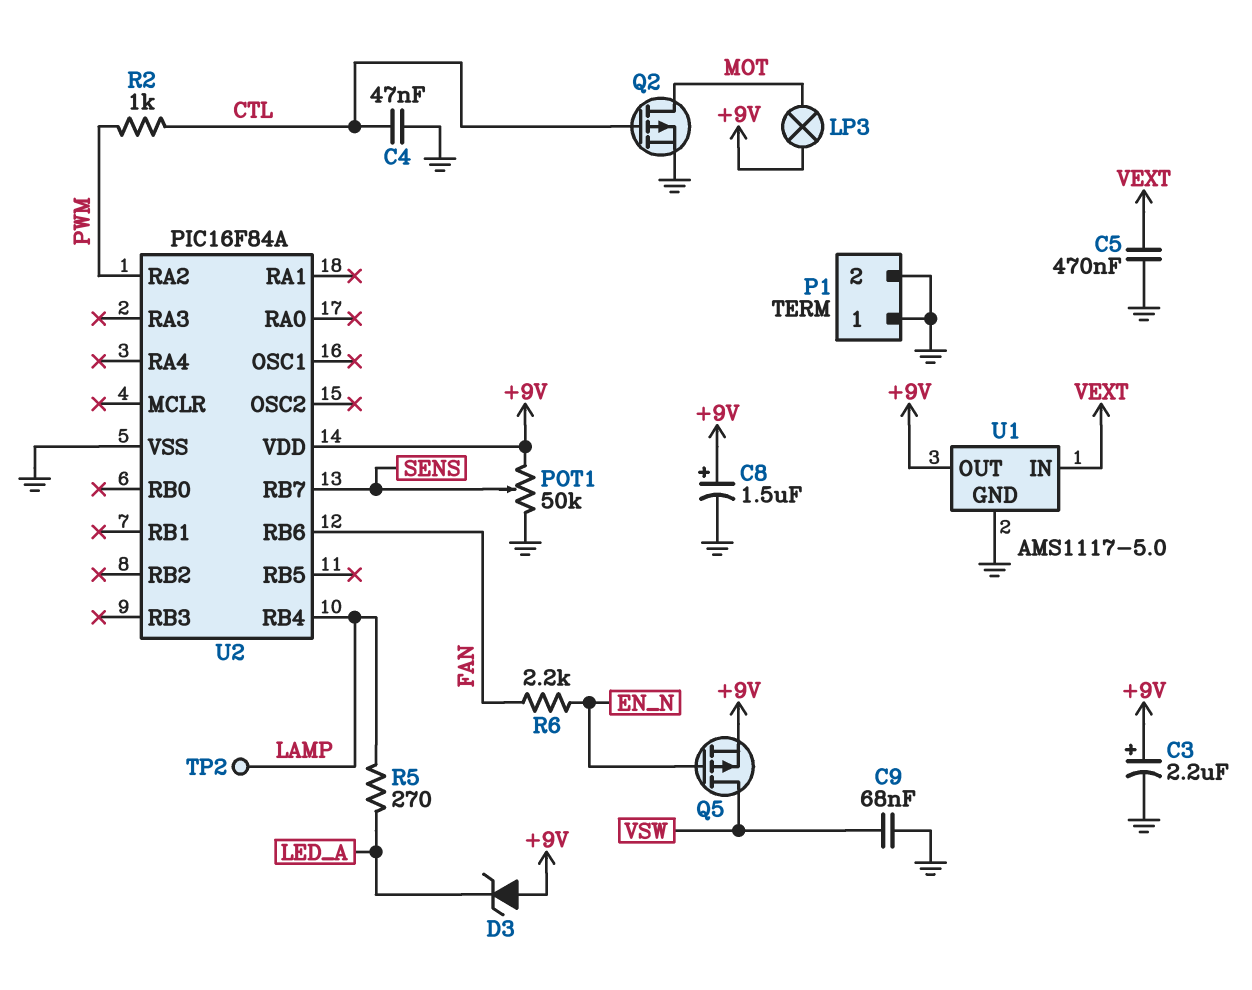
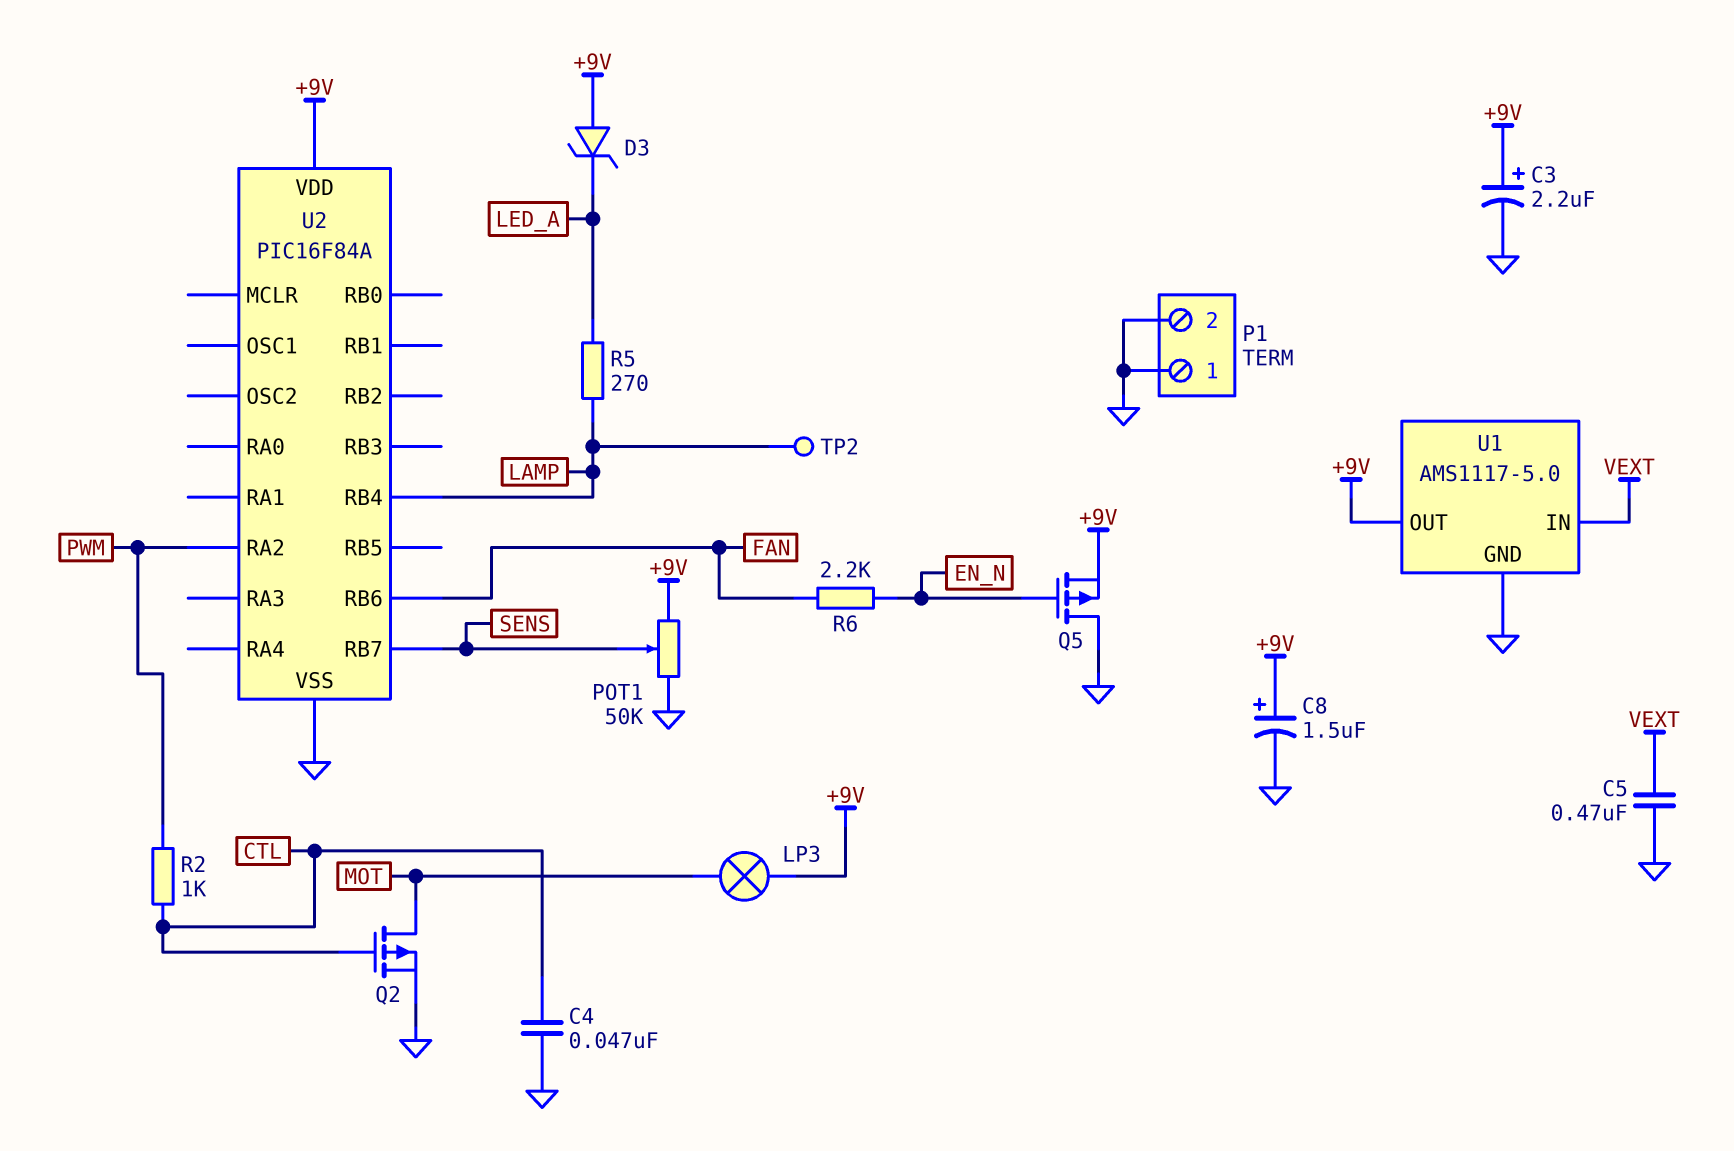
C9: 68nF (GND, VSW) -> none
Q5: PMOS (G EN_N, D VSW, S +9V) -> PMOS (G EN_N, D GND, S +9V)

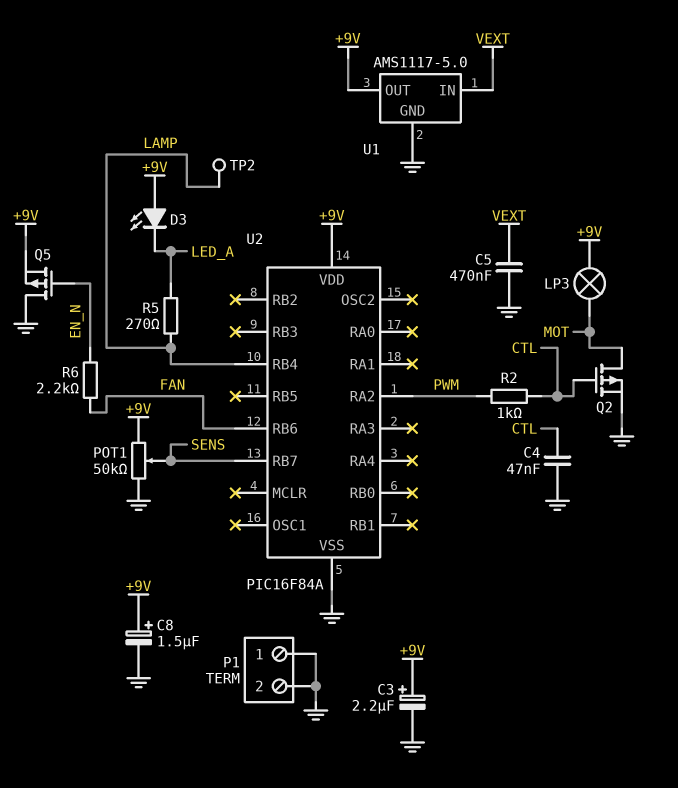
D3: zener (A +9V, K LED_A) -> LED (A +9V, K LED_A)

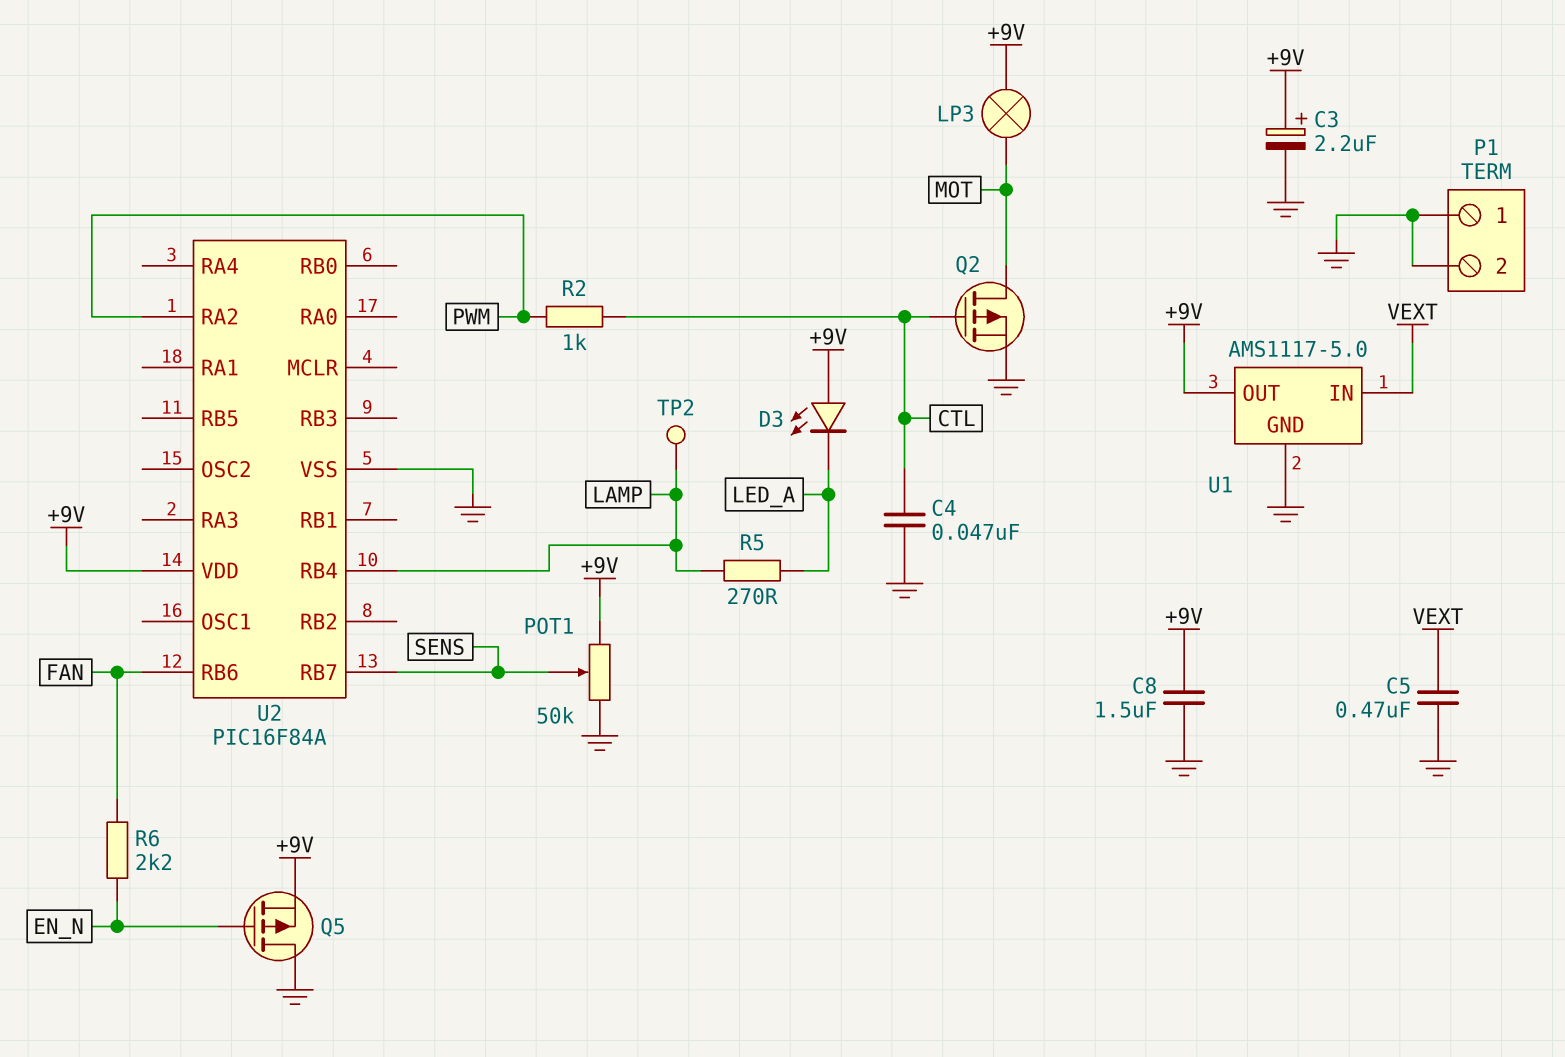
C8: 1.5uF (plus +9V, minus GND) -> 1.5uF (+9V, GND)

